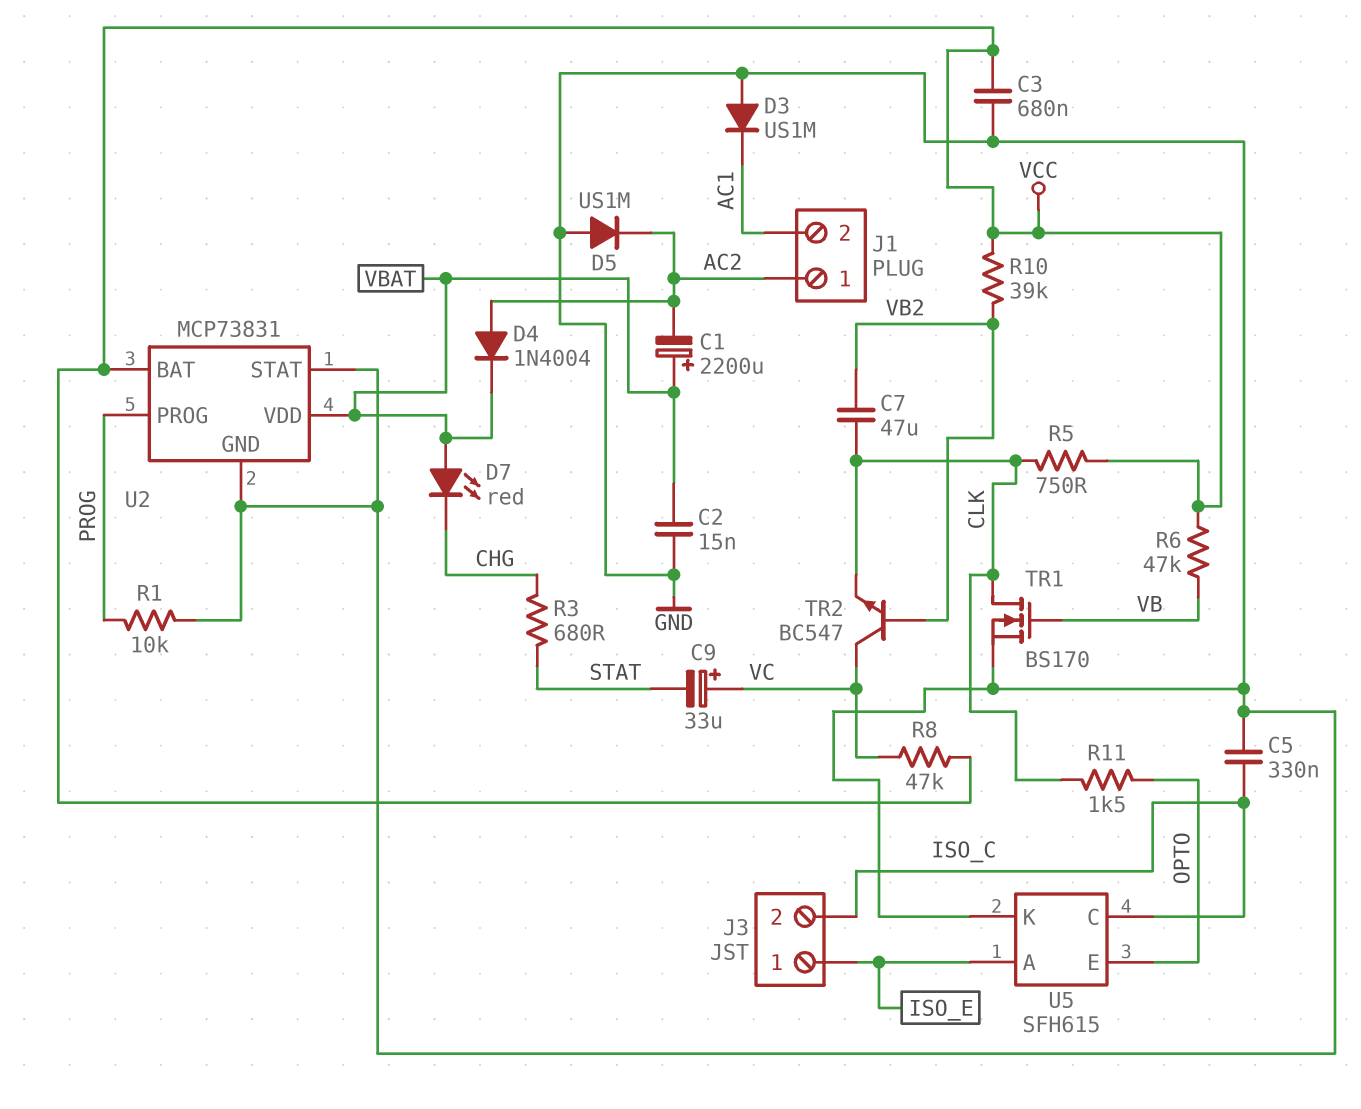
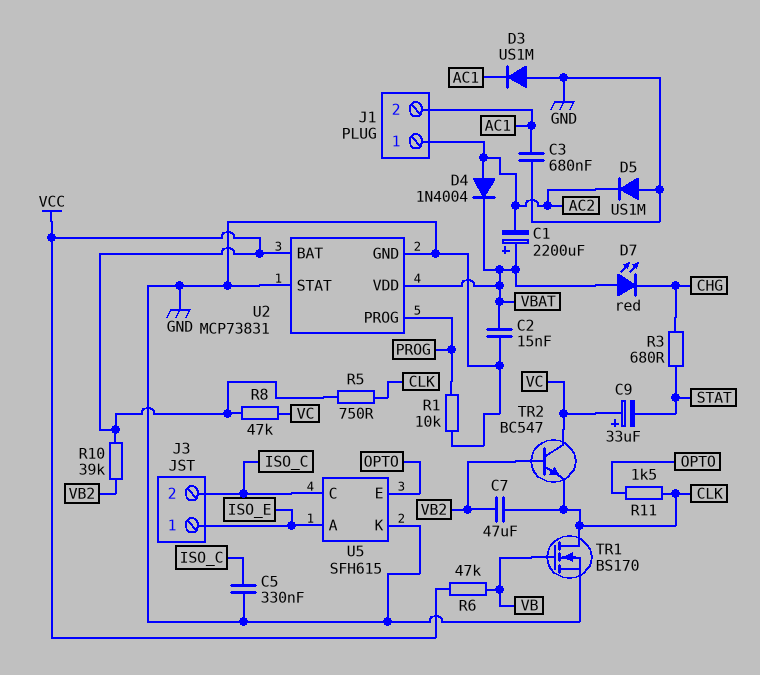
C3: 680nF (GND, VCC) -> 680nF (AC1, GND)

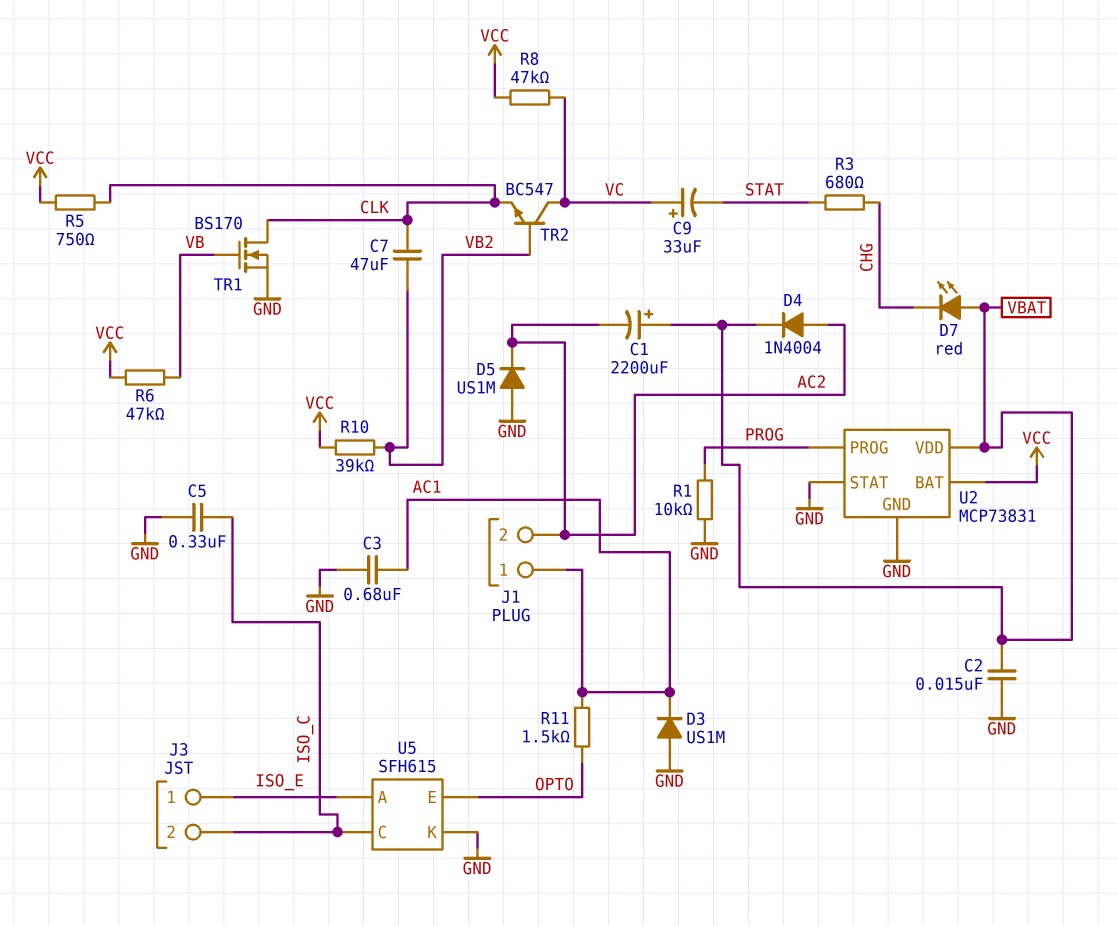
J1 pin 1: AC2 -> AC1
J1 pin 2: AC1 -> AC2
R11: 1.5k (CLK, OPTO) -> 1.5k (AC1, OPTO)

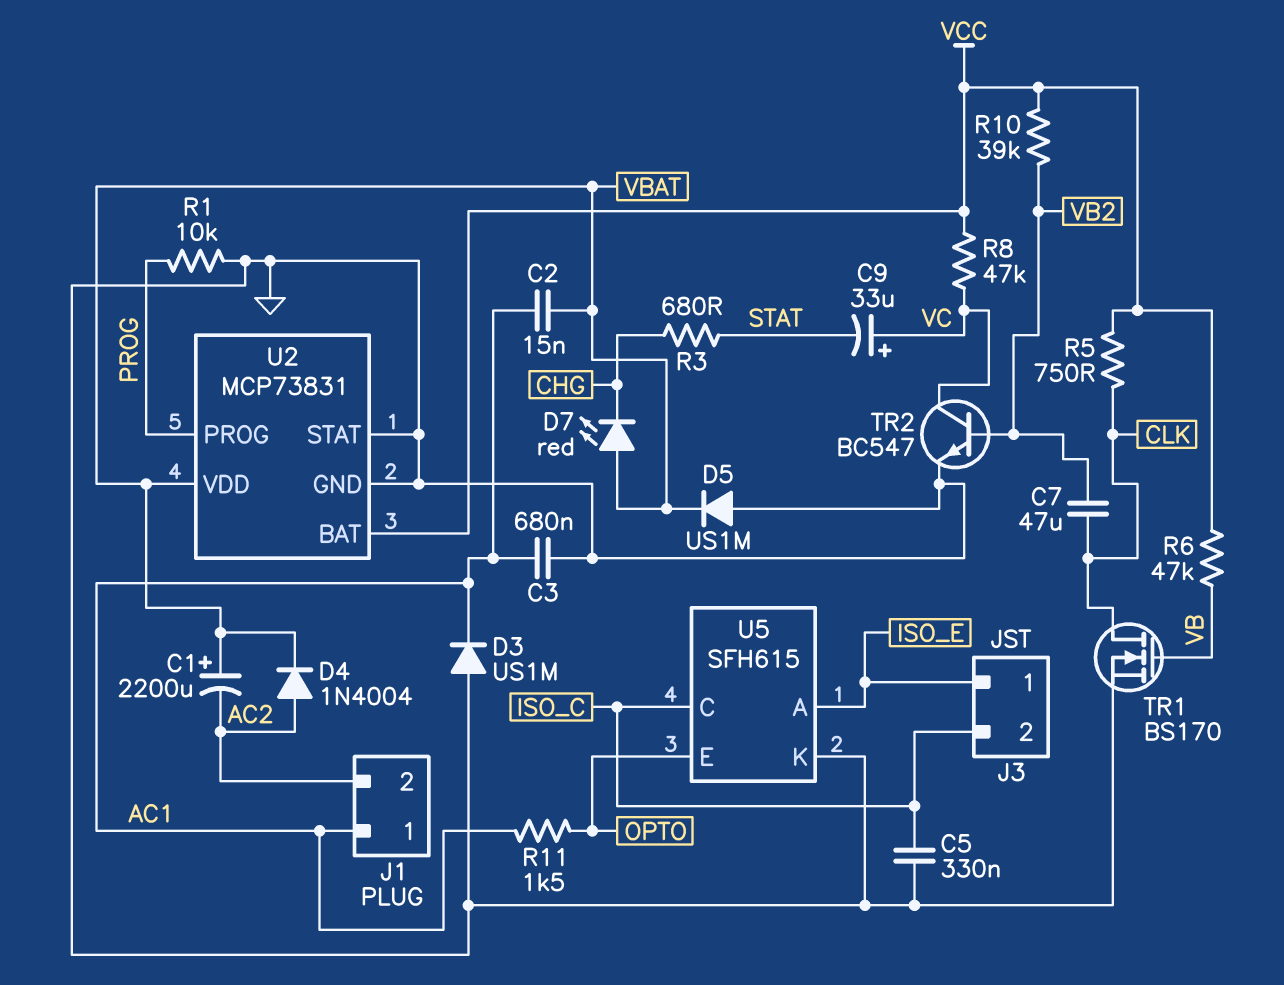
C2: 15nF (GND, VBAT) -> 15nF (AC1, VBAT)
D5: diode US1M (A GND, K AC2) -> diode US1M (A GND, K VBAT)
TR2: NPN BC547 (B VB2, C VC, E CLK) -> NPN BC547 (B VB2, C VC, E GND)

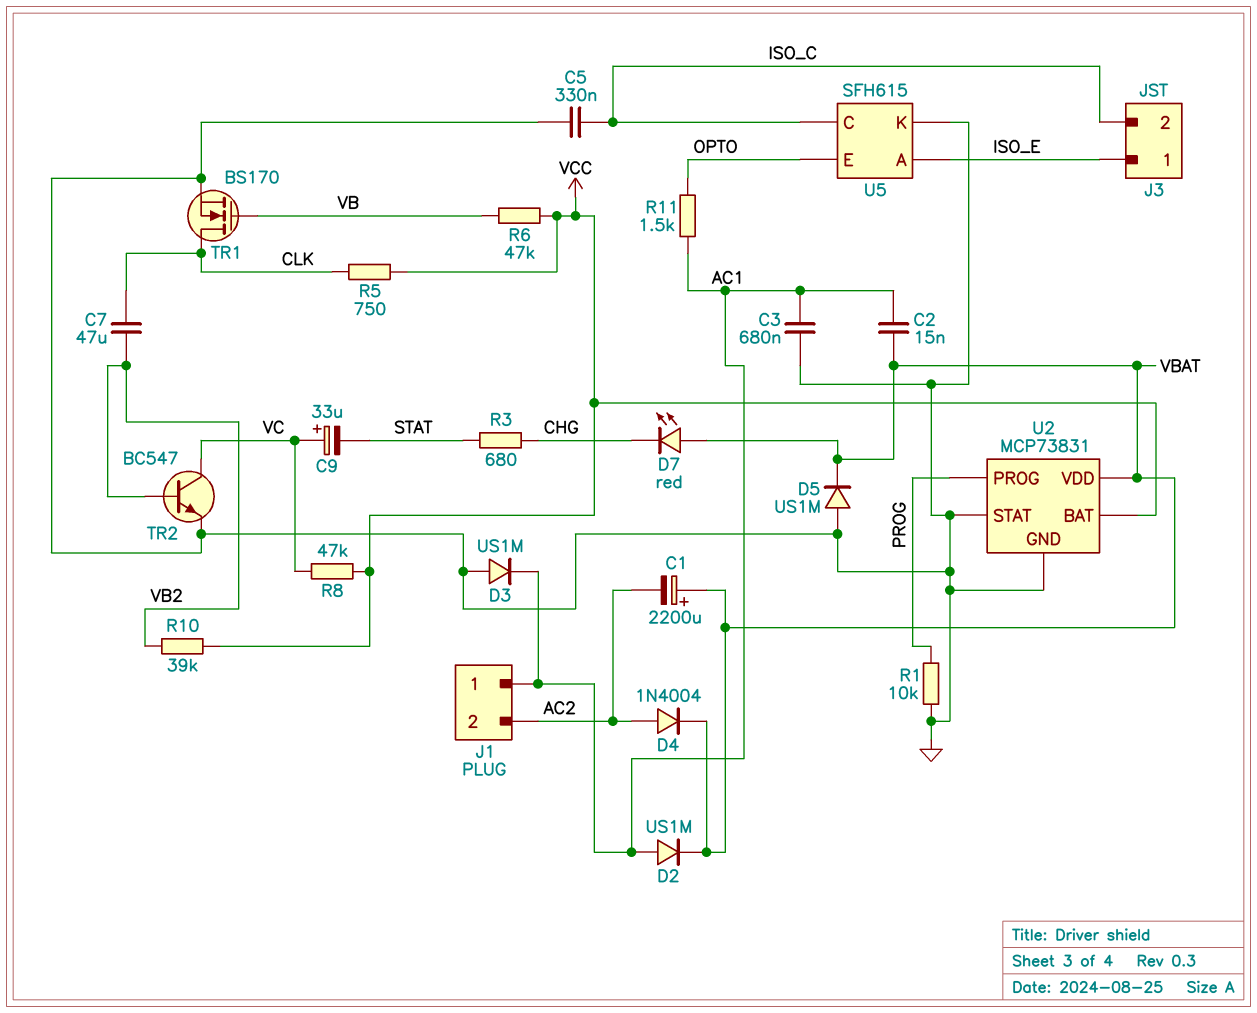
D2: none -> diode US1M (A AC1, K VBAT)

